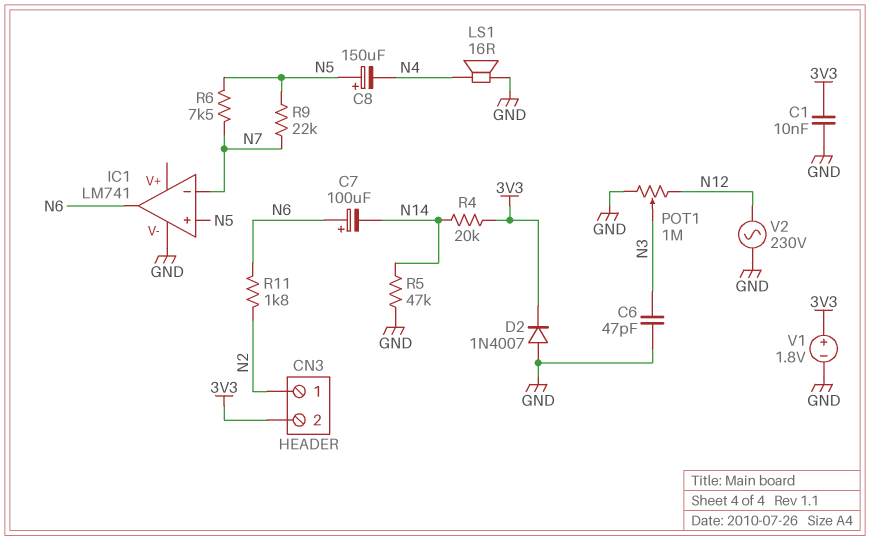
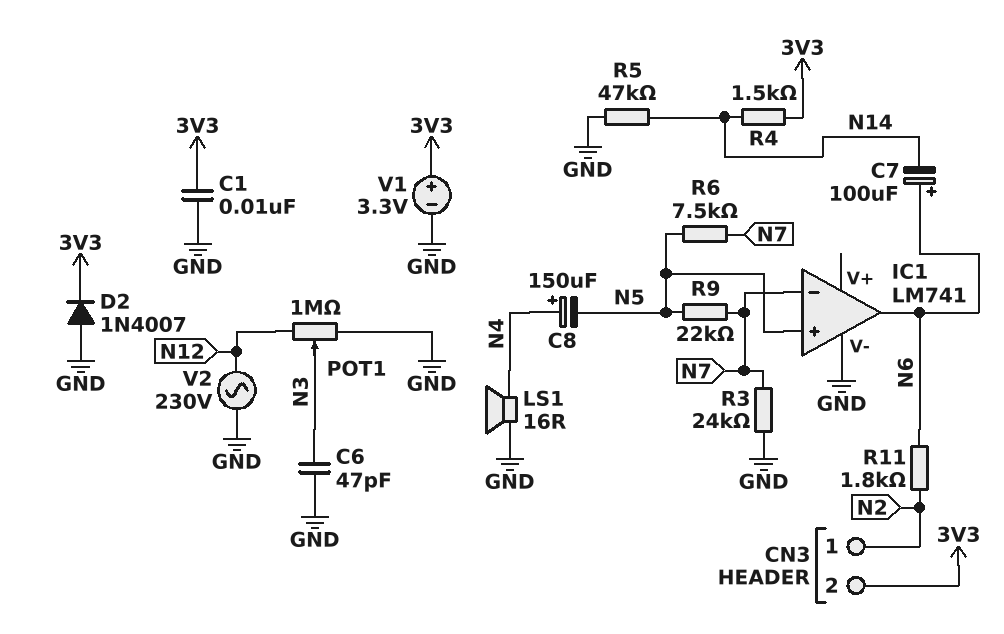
C8: 150uF (plus N5, minus N4) -> 150uF (plus N4, minus N5)
R3: none -> 24k (GND, N7)
R4: 20k (3V3, N14) -> 1.5k (3V3, N14)
V1: 1.8V (plus 3V3, minus GND) -> 3.3V (plus 3V3, minus GND)

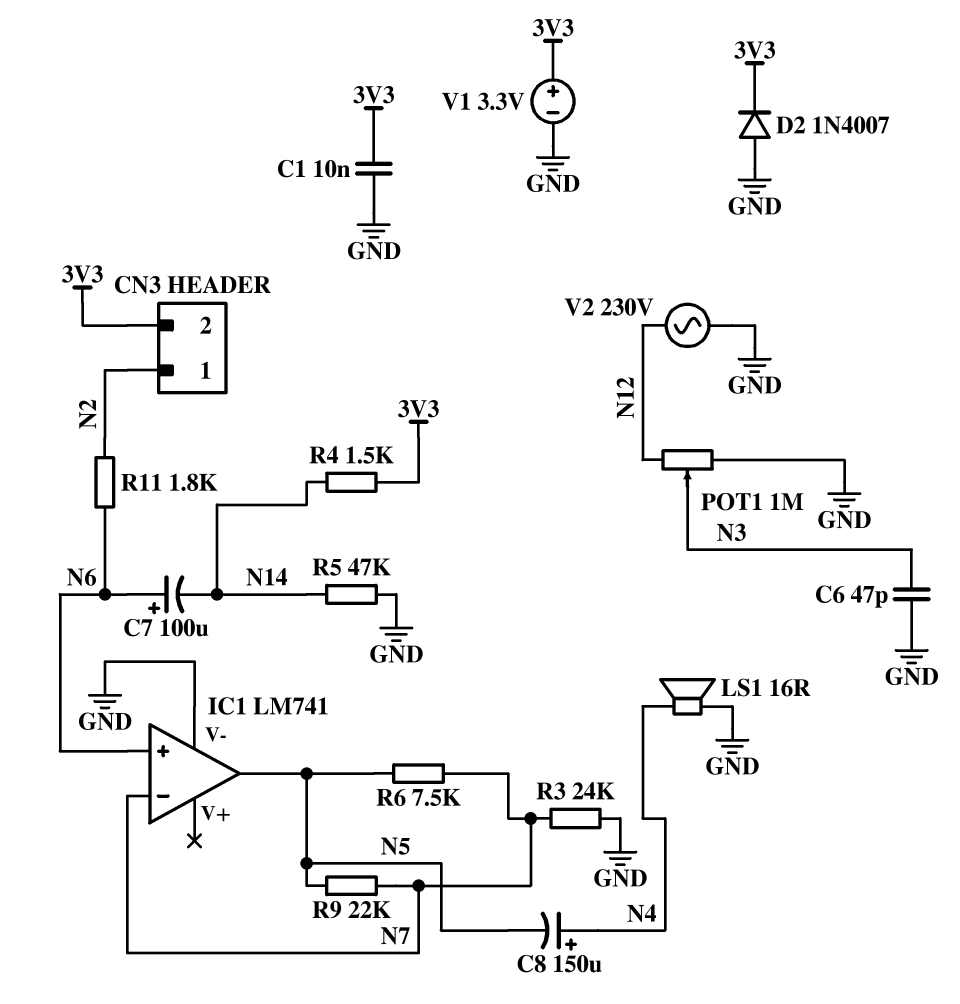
IC1 pin in+: N5 -> N6
IC1 pin out: N6 -> N5

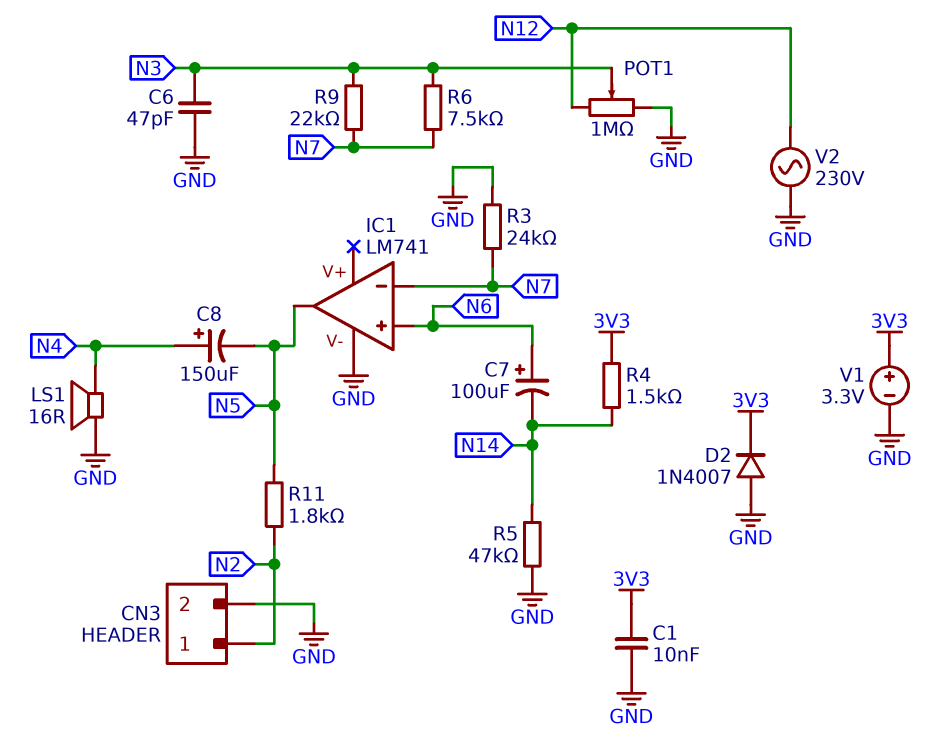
CN3 pin 2: 3V3 -> GND
R6: 7.5k (N5, N7) -> 7.5k (N3, N7)
R9: 22k (N5, N7) -> 22k (N3, N7)
R11: 1.8k (N2, N6) -> 1.8k (N2, N5)

